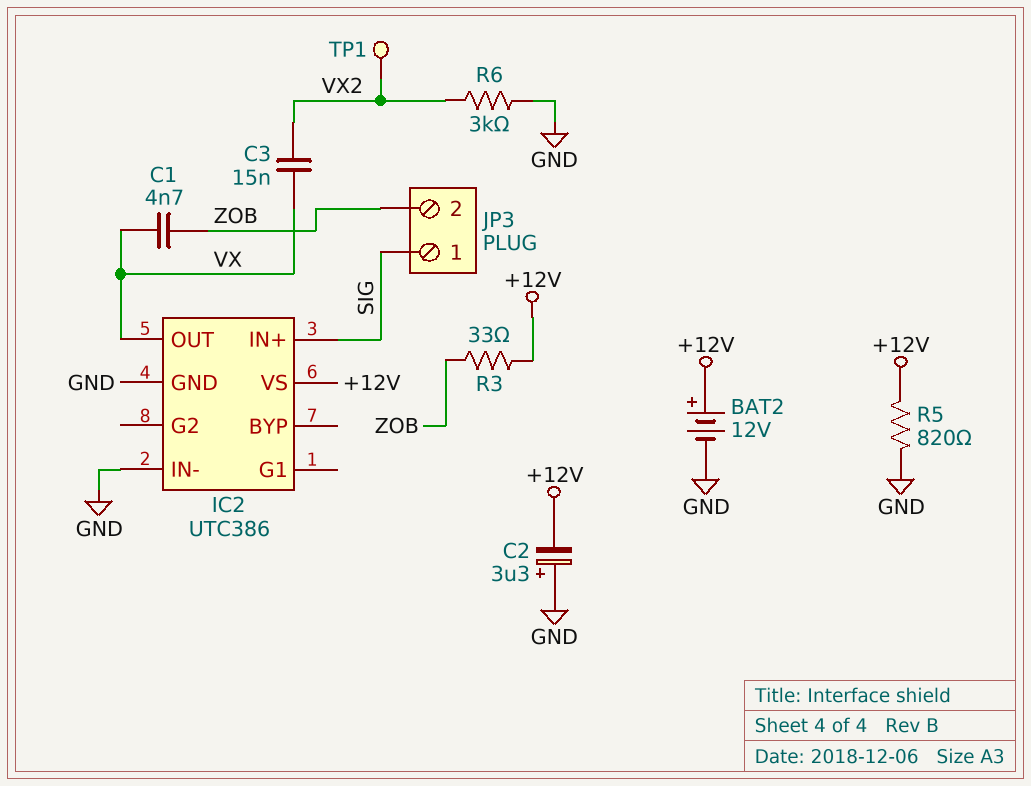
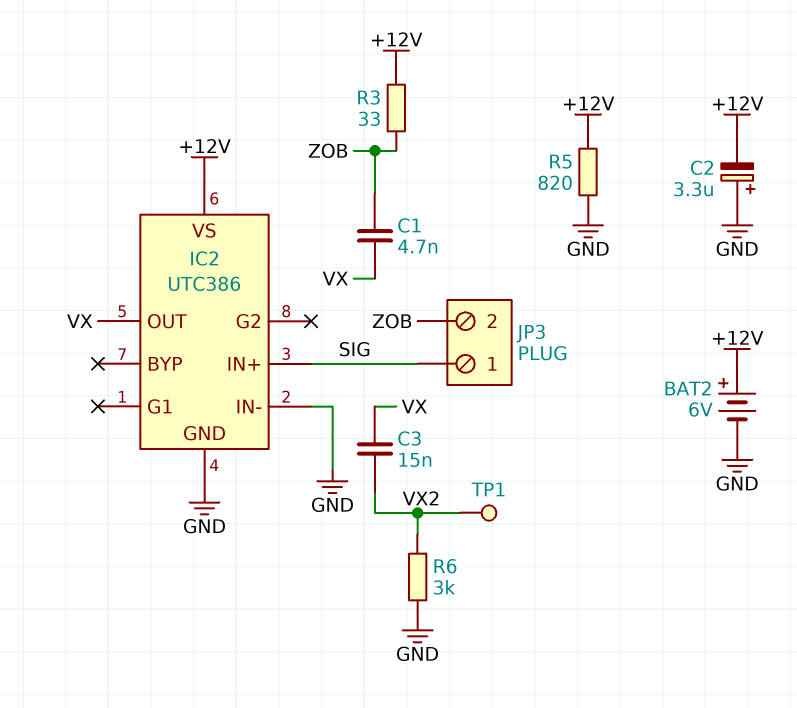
BAT2: 12V (plus +12V, minus GND) -> 6V (plus +12V, minus GND)

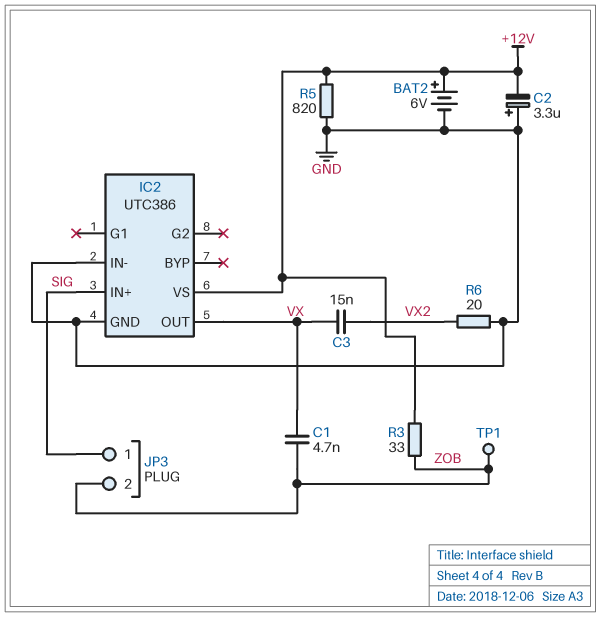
R6: 3k (GND, VX2) -> 20 (GND, VX2)
TP1: test point (VX2) -> test point (ZOB)

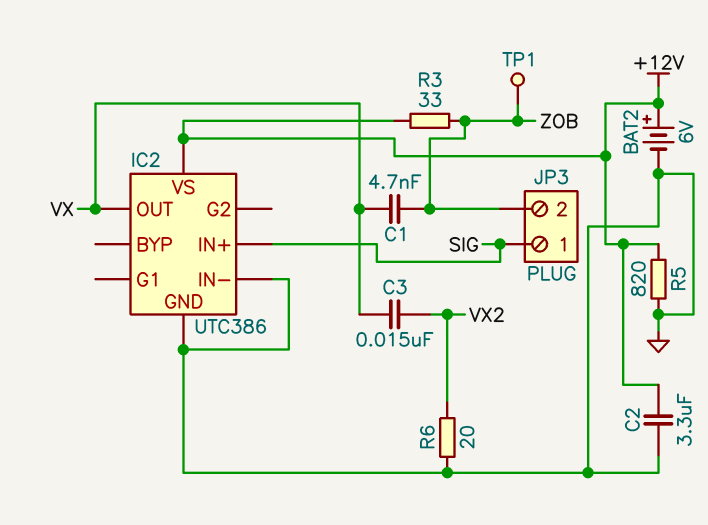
C2: 3.3uF (plus GND, minus +12V) -> 3.3uF (+12V, GND)

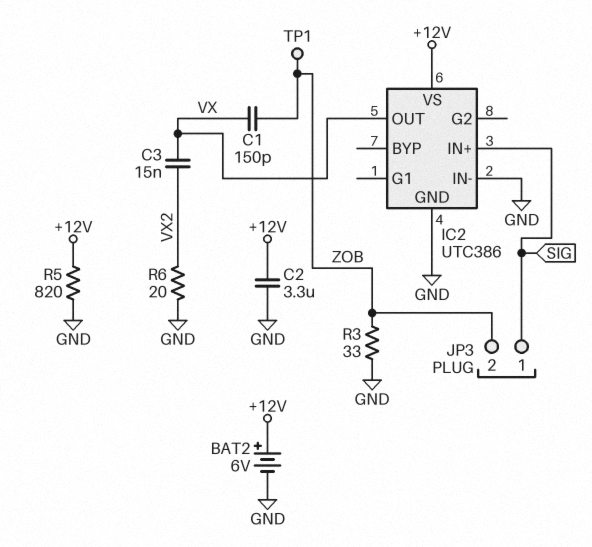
C1: 4.7nF (VX, ZOB) -> 150pF (VX, ZOB)
R3: 33 (+12V, ZOB) -> 33 (GND, ZOB)

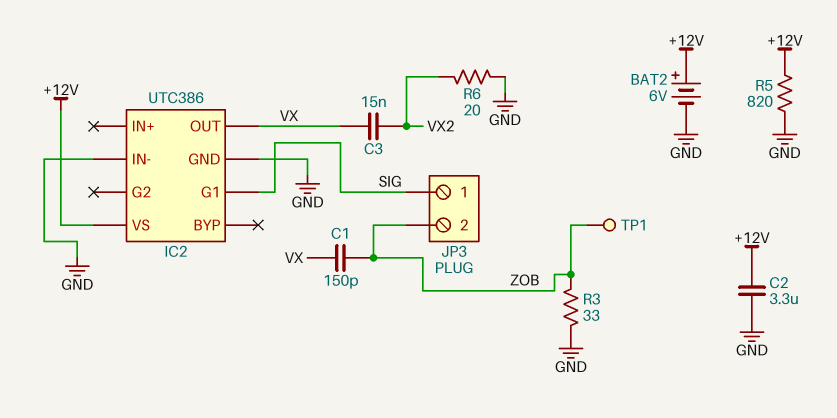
IC2 pin G1: none -> SIG
IC2 pin IN+: SIG -> none

